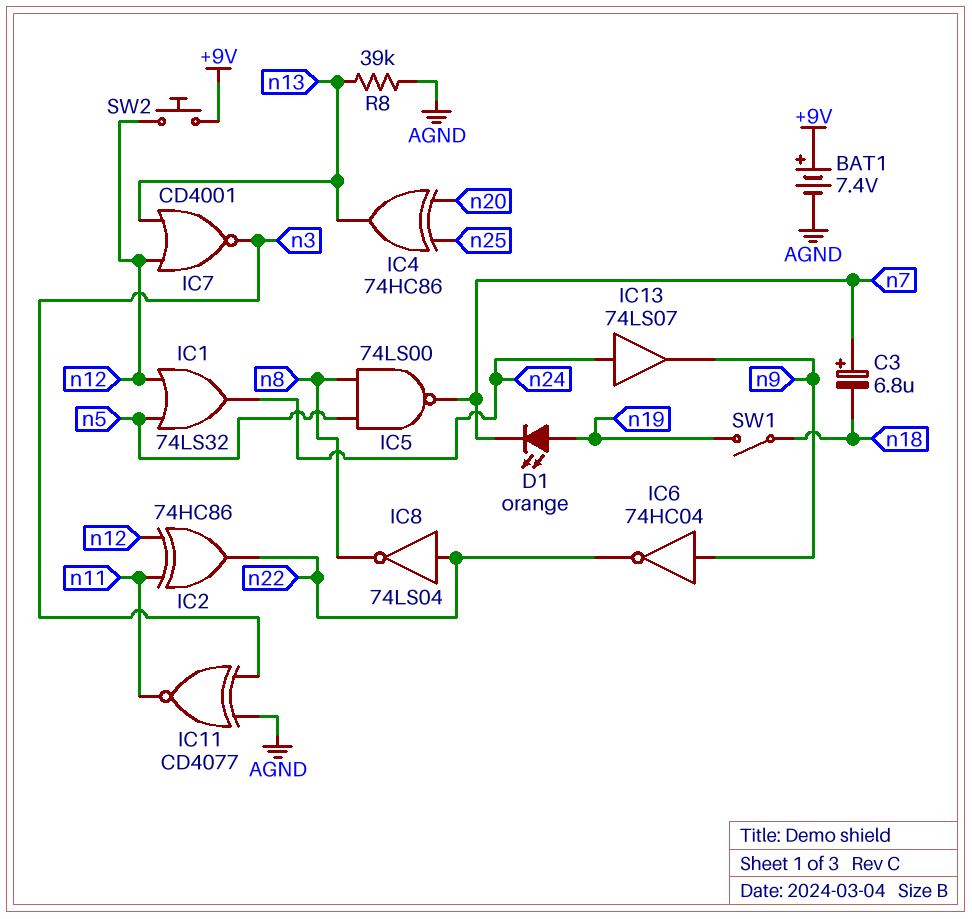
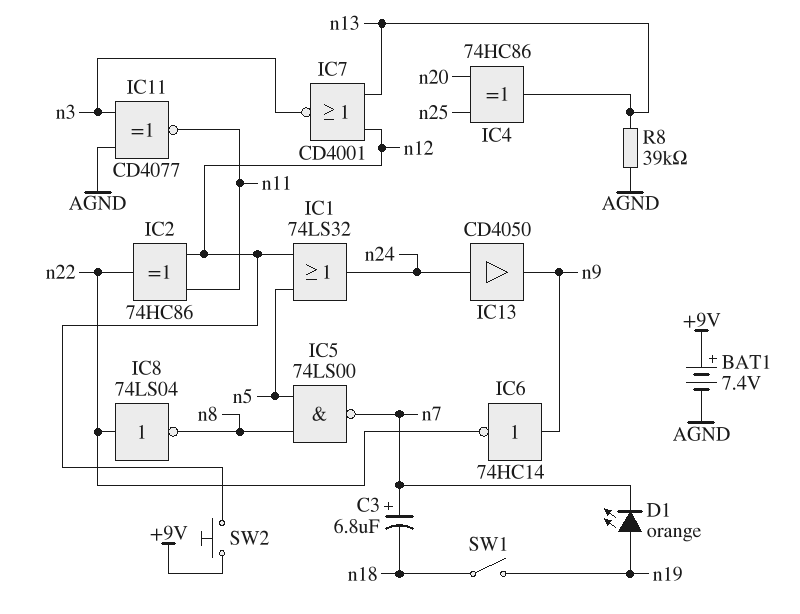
IC6: NOT 74HC04 (in n9, out n22) -> NOT 74HC14 (in n9, out n22)
IC13: buffer 74LS07 (in n24, out n9) -> buffer CD4050 (in n24, out n9)

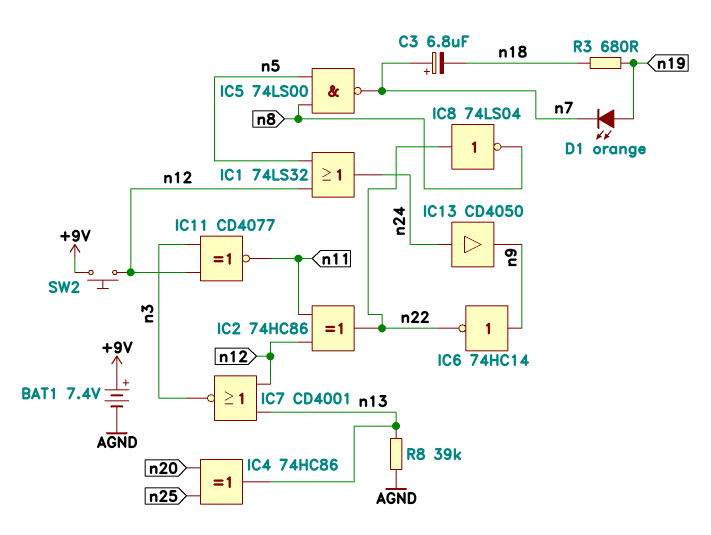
IC11: XNOR CD4077 (in AGND, in n3, out n11) -> XNOR CD4077 (in n3, in n12, out n11)
R3: none -> 680 (n18, n19)
SW1: switch (n18, n19) -> none

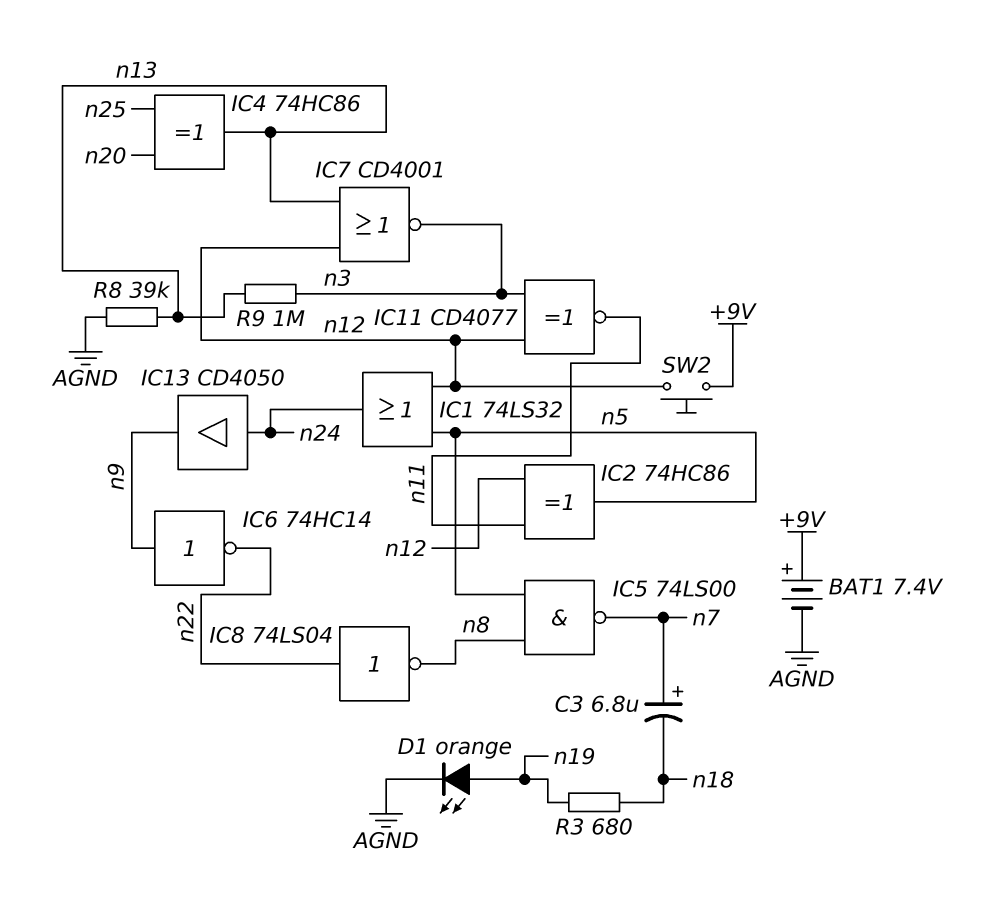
D1: LED orange (A n19, K n7) -> LED orange (A n19, K AGND)
IC2: XOR 74HC86 (in n11, in n12, out n22) -> XOR 74HC86 (in n11, in n12, out n5)
R9: none -> 1M (n3, n13)

